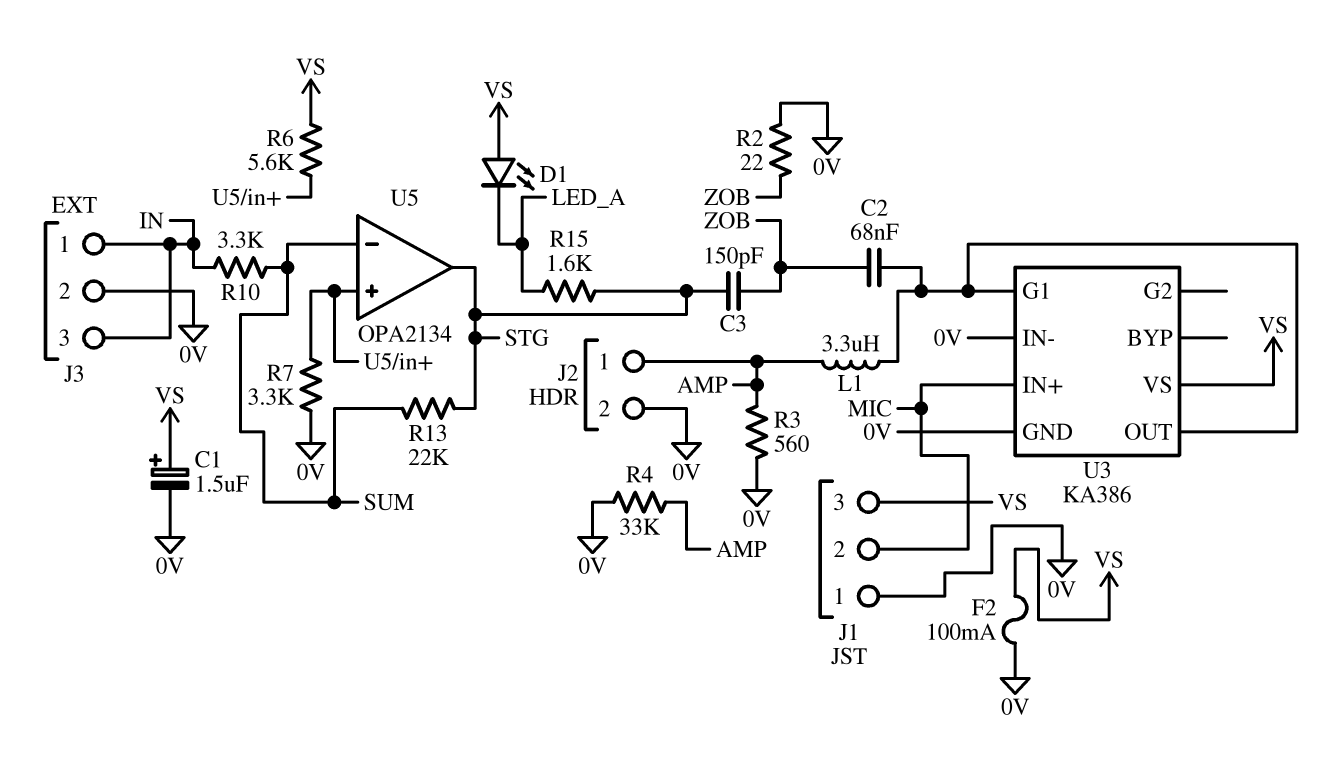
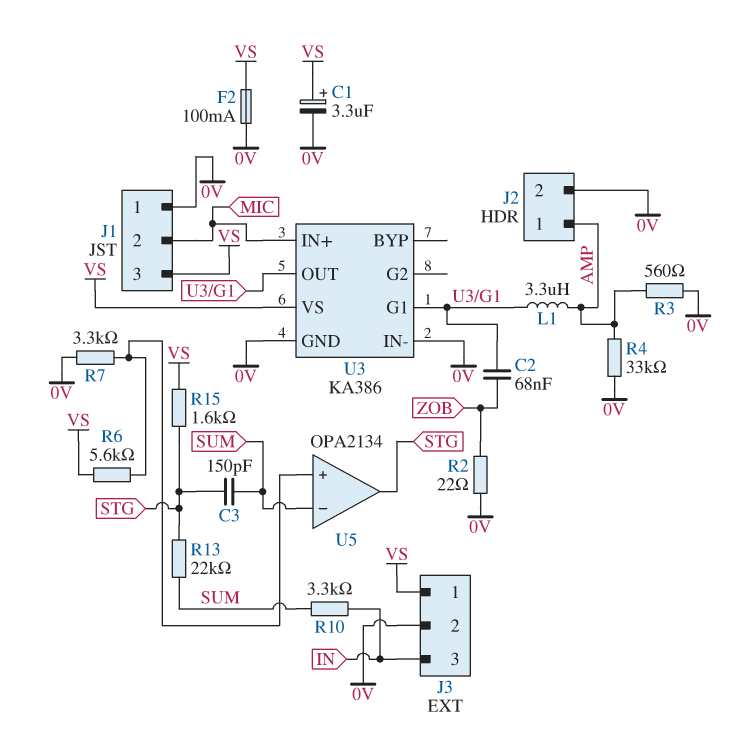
C1: 1.5uF (plus VS, minus 0V) -> 3.3uF (plus VS, minus 0V)
C3: 150pF (STG, ZOB) -> 150pF (STG, SUM)
D1: LED (A VS, K LED_A) -> none
J3 pin 1: IN -> VS
R15: 1.6k (LED_A, STG) -> 1.6k (STG, VS)

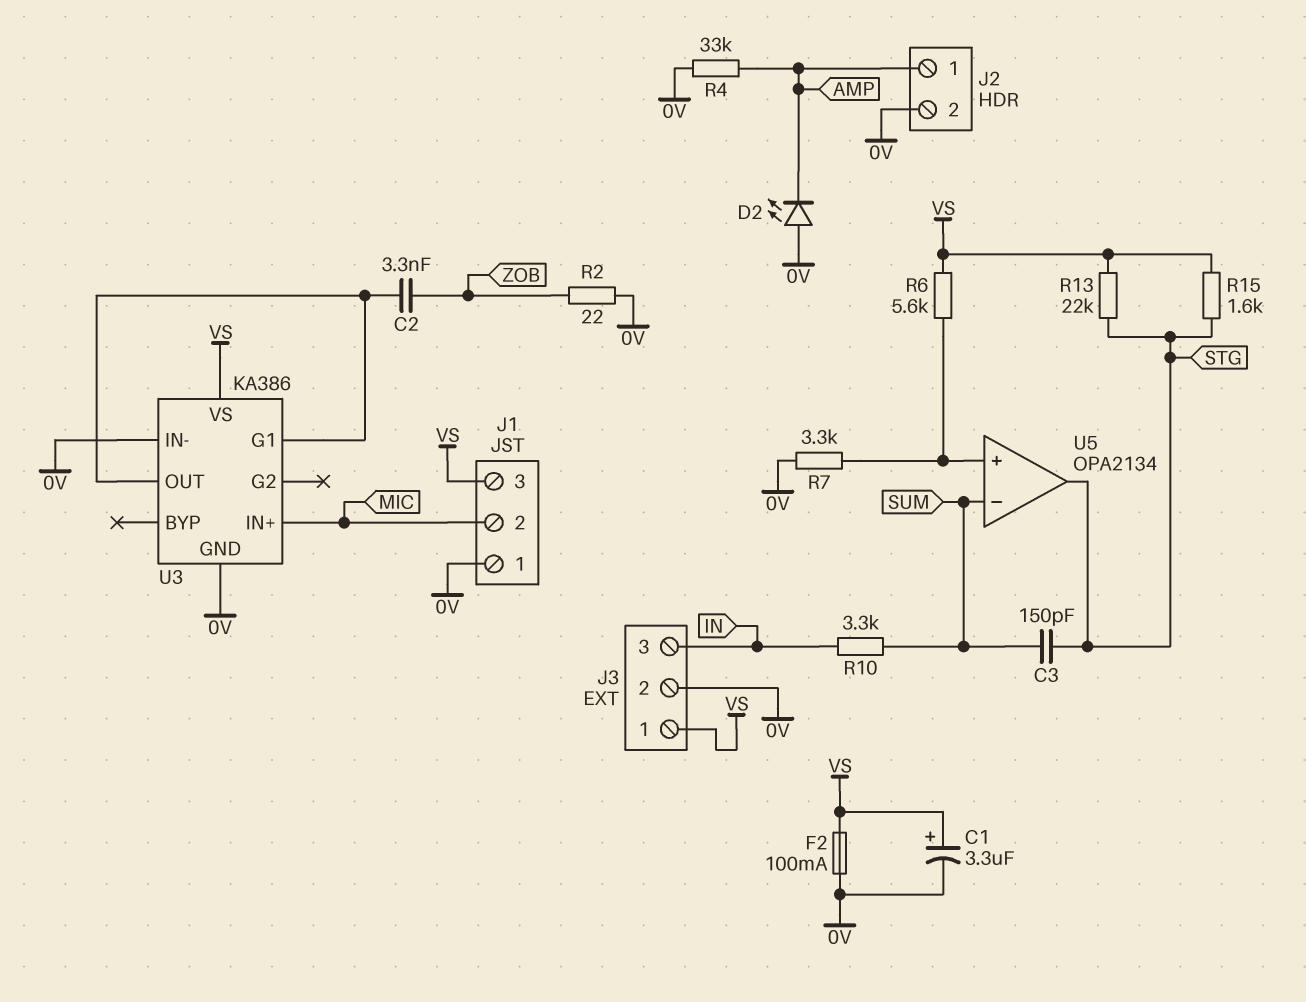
C2: 68nF (U3/G1, ZOB) -> 3.3nF (U3/G1, ZOB)
D2: none -> LED (A 0V, K AMP)
L1: 3.3uH (AMP, U3/G1) -> none
R3: 560 (0V, AMP) -> none
R13: 22k (STG, SUM) -> 22k (STG, VS)

